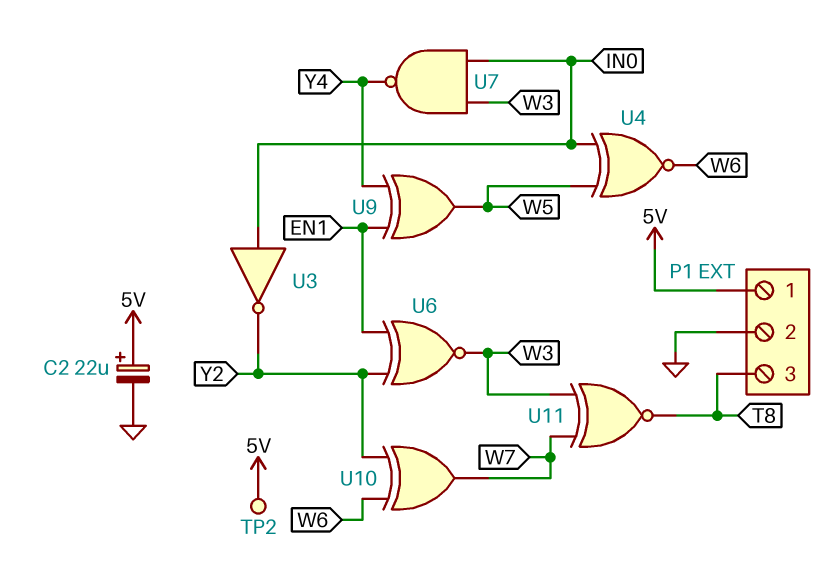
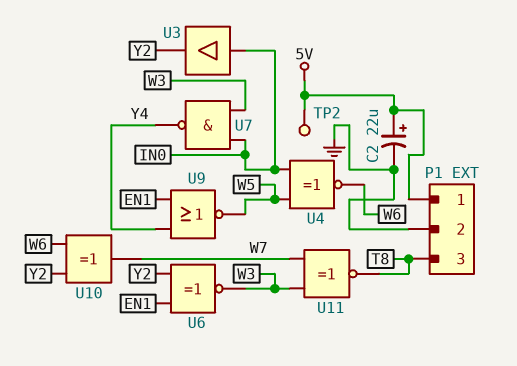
U3: NOT (in IN0, out Y2) -> buffer (in IN0, out Y2)
U9: XOR (in EN1, in Y4, out W5) -> NOR (in EN1, in Y4, out W5)

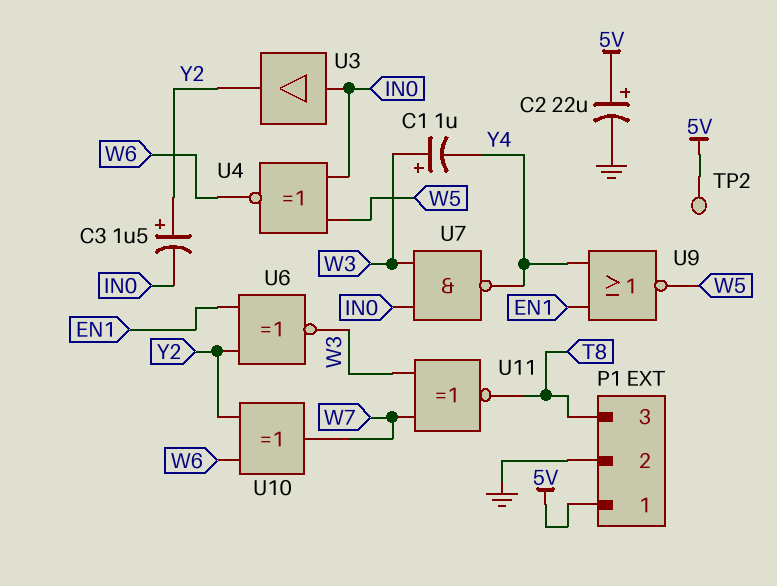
C1: none -> 1uF (plus W3, minus Y4)
C3: none -> 1.5uF (plus Y2, minus IN0)

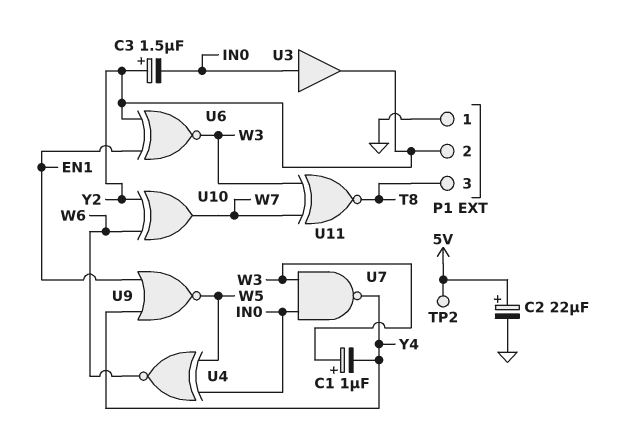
P1 pin 1: 5V -> GND
P1 pin 2: GND -> Y2

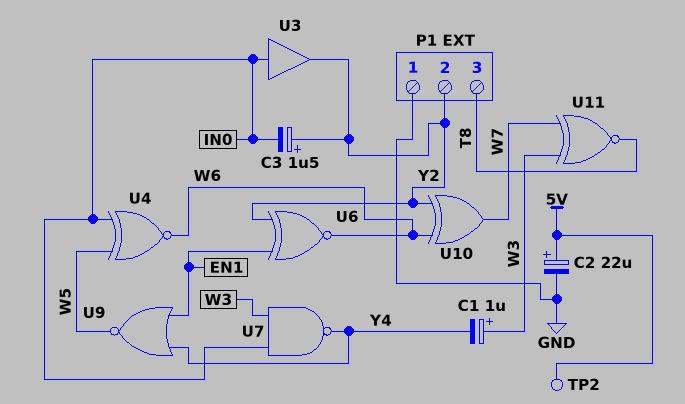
U6: XNOR (in EN1, in Y2, out W3) -> XNOR (in EN1, in Y2, out W6)

